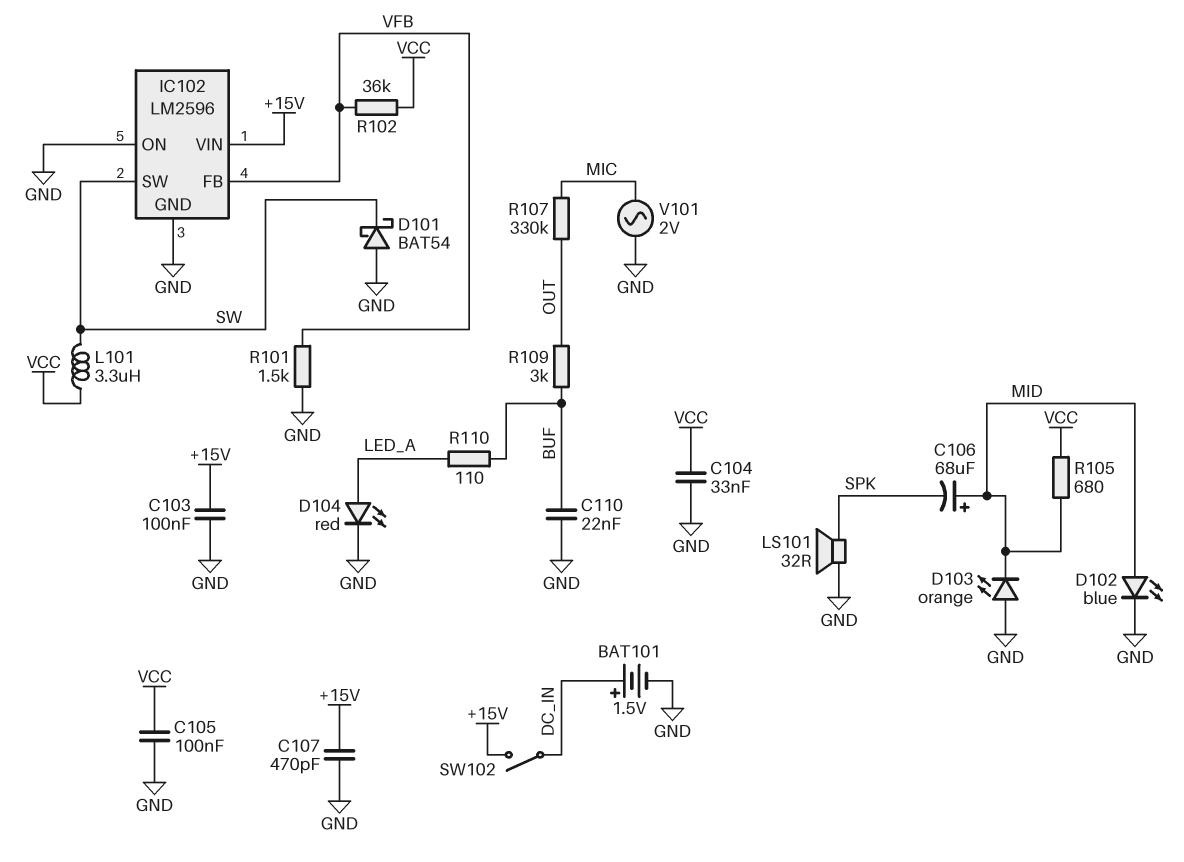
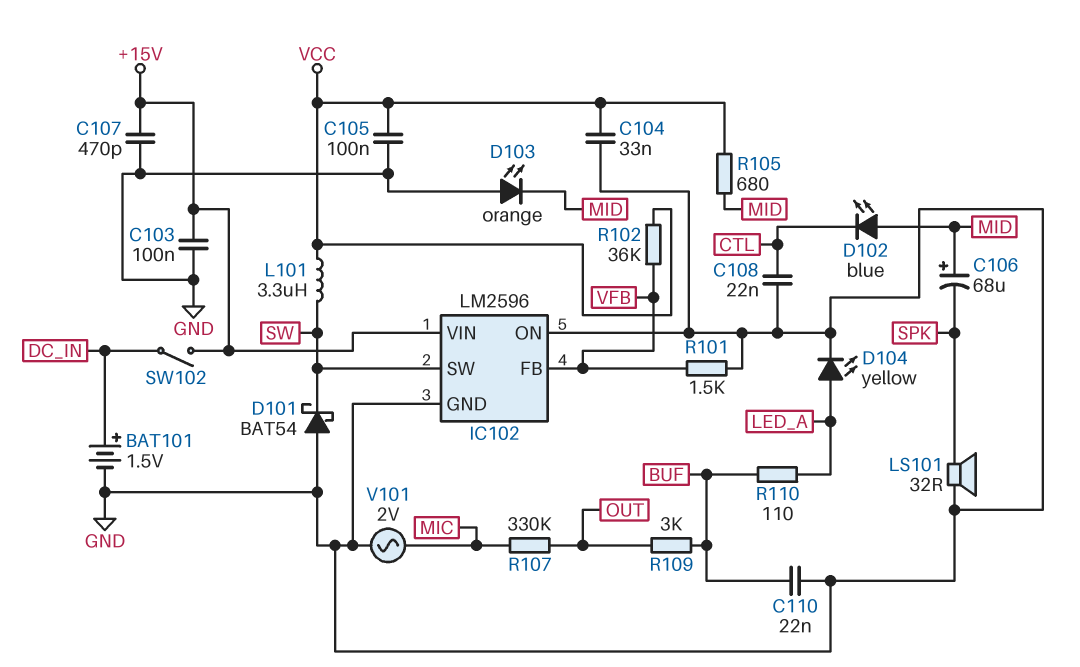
C108: none -> 22nF (CTL, GND)
D102: LED blue (A MID, K GND) -> LED blue (A MID, K CTL)
D104: LED red (A LED_A, K GND) -> LED yellow (A LED_A, K GND)

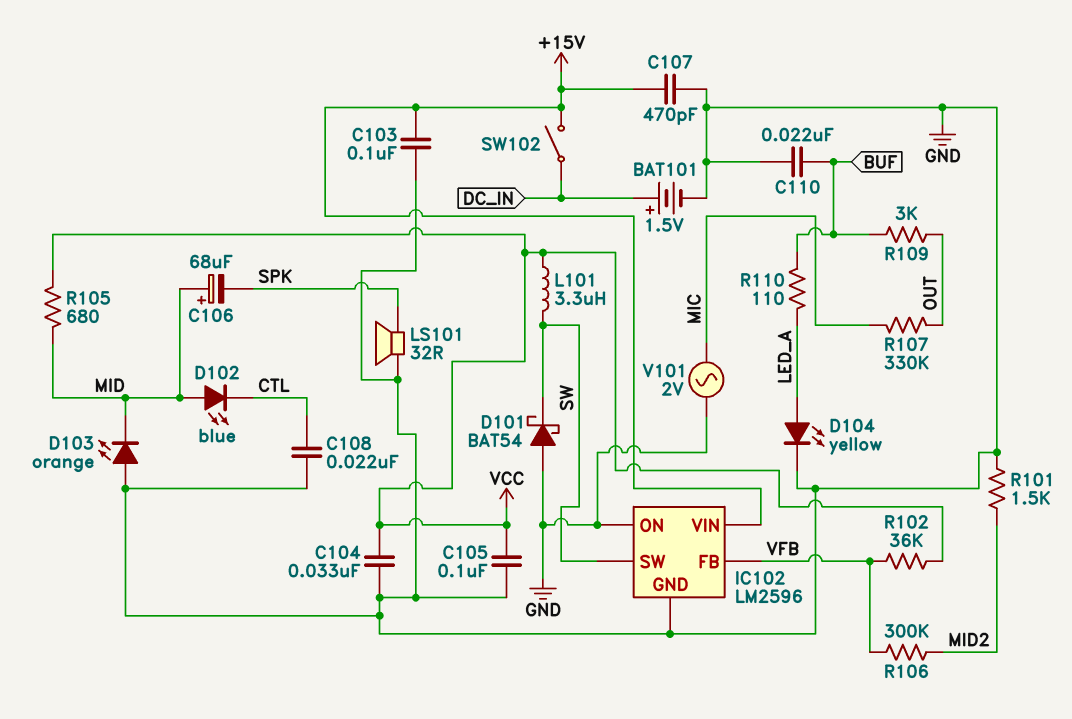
R101: 1.5k (GND, VFB) -> 1.5k (GND, MID2)
R106: none -> 300k (MID2, VFB)

